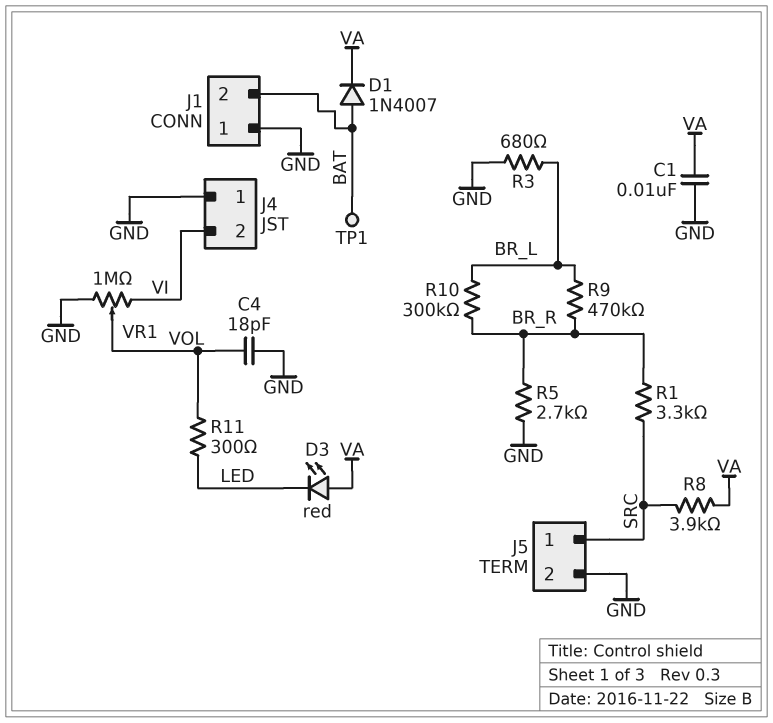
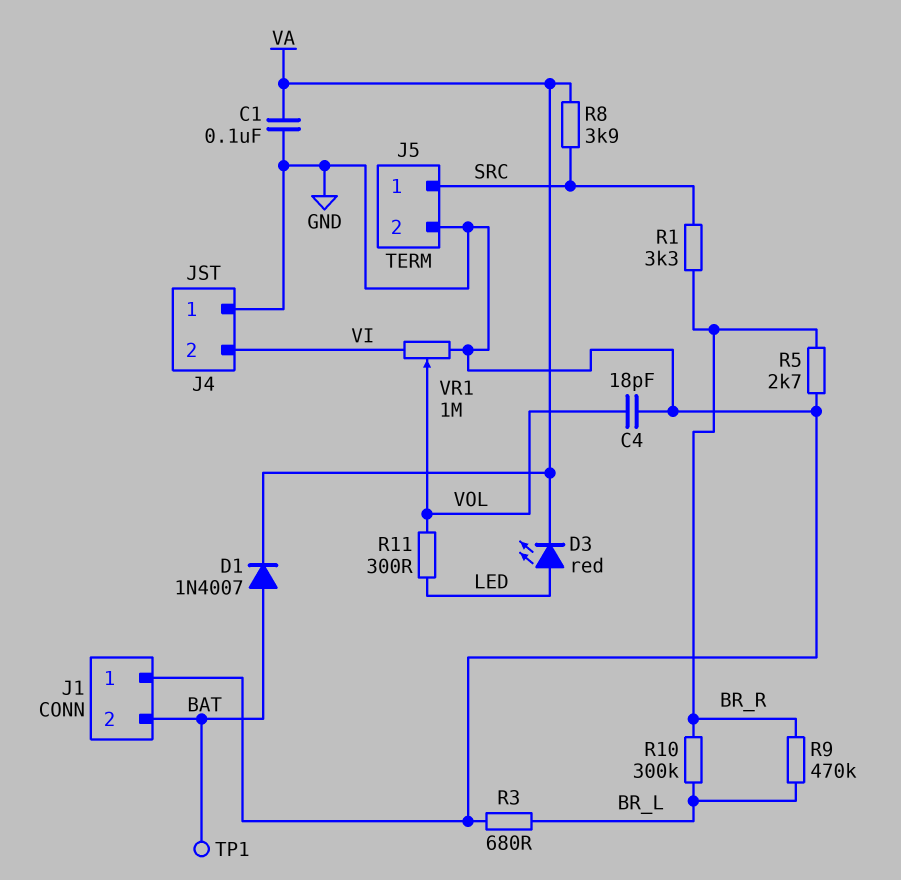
C1: 10nF (GND, VA) -> 100nF (GND, VA)
D3: LED red (A VA, K LED) -> LED red (A LED, K VA)

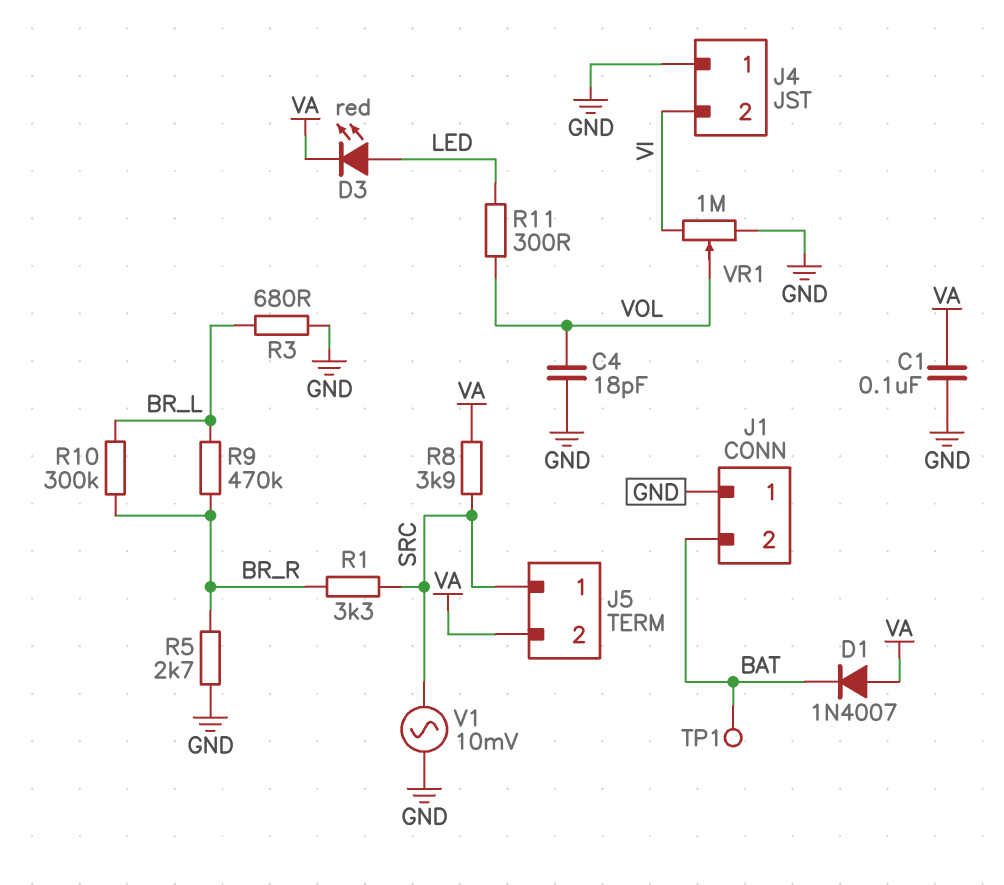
D1: diode 1N4007 (A BAT, K VA) -> diode 1N4007 (A VA, K BAT)
J5 pin 2: GND -> VA
V1: none -> AC 10mV (GND, SRC)

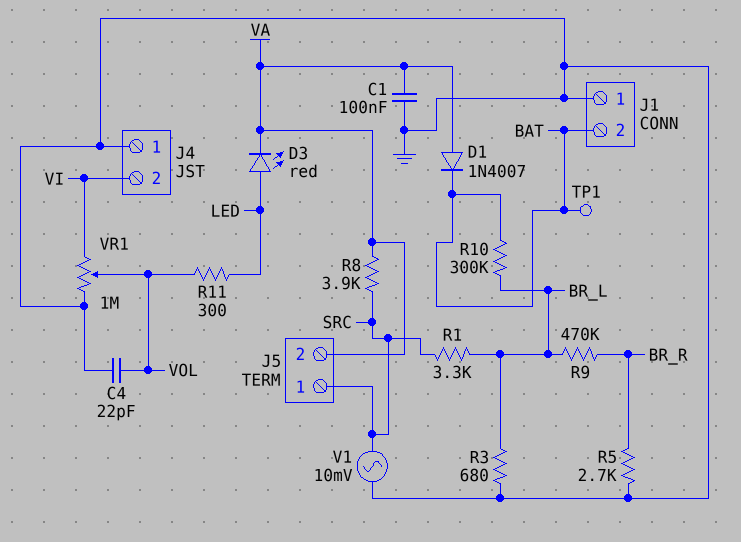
C4: 18pF (GND, VOL) -> 22pF (GND, VOL)
R1: 3.3k (BR_R, SRC) -> 3.3k (BR_L, SRC)
R10: 300k (BR_L, BR_R) -> 300k (BAT, BR_L)

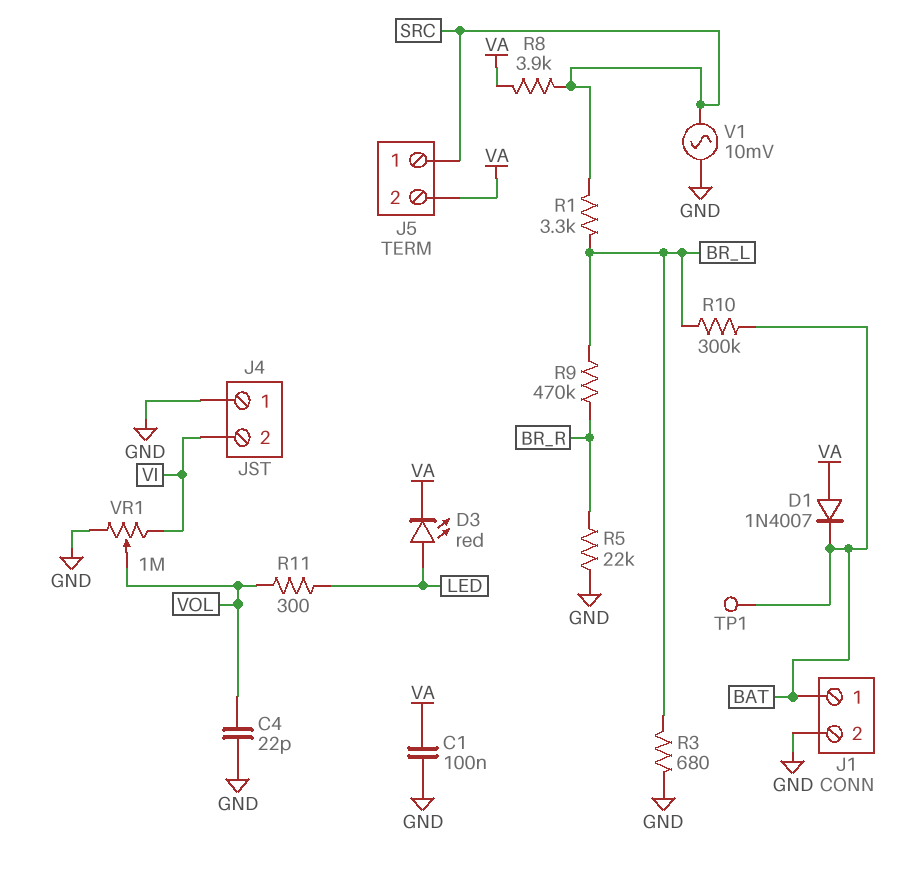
J1 pin 1: GND -> BAT
J1 pin 2: BAT -> GND
R5: 2.7k (BR_R, GND) -> 22k (BR_R, GND)

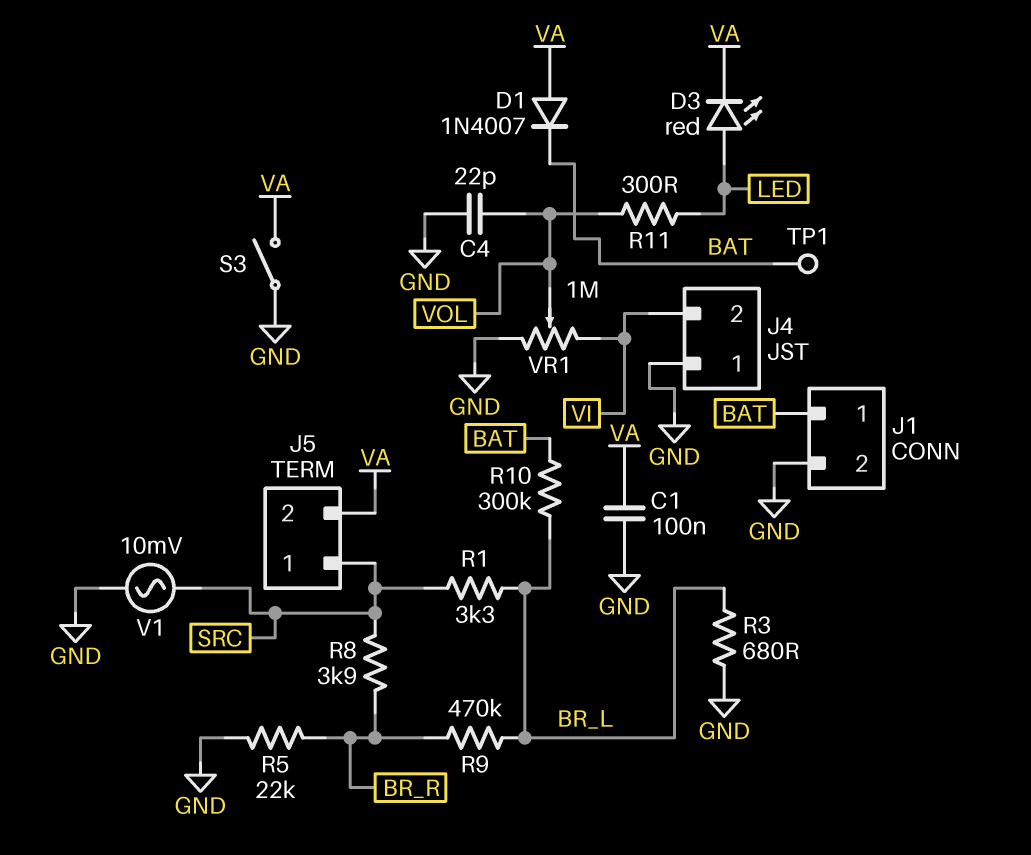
R8: 3.9k (SRC, VA) -> 3.9k (BR_R, SRC)
S3: none -> switch (GND, VA)

